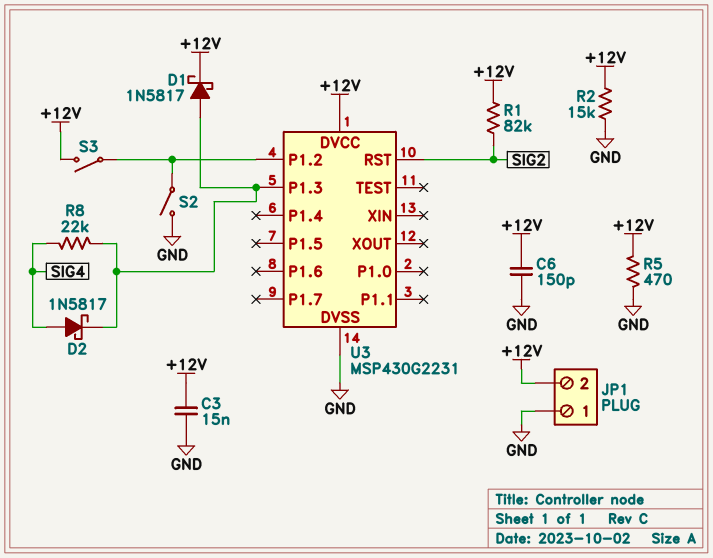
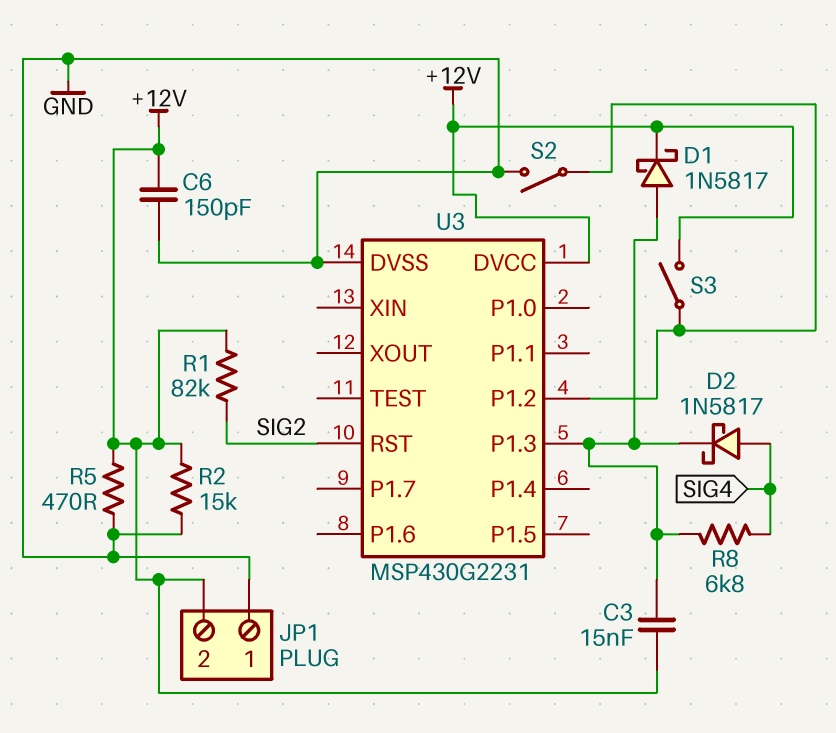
C3: 15nF (+12V, GND) -> 15nF (+12V, U3/P1.3)
R8: 22k (SIG4, U3/P1.3) -> 6.8k (SIG4, U3/P1.3)

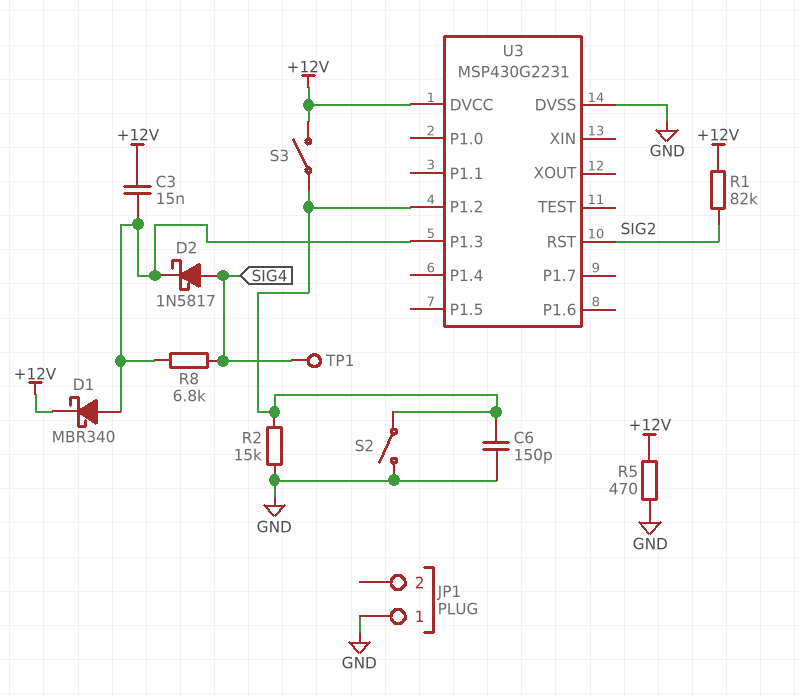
C6: 150pF (+12V, GND) -> 150pF (GND, U3/P1.2)
D1: schottky 1N5817 (A U3/P1.3, K +12V) -> schottky MBR340 (A U3/P1.3, K +12V)
JP1 pin 2: +12V -> none
R2: 15k (+12V, GND) -> 15k (GND, U3/P1.2)
TP1: none -> test point (SIG4)

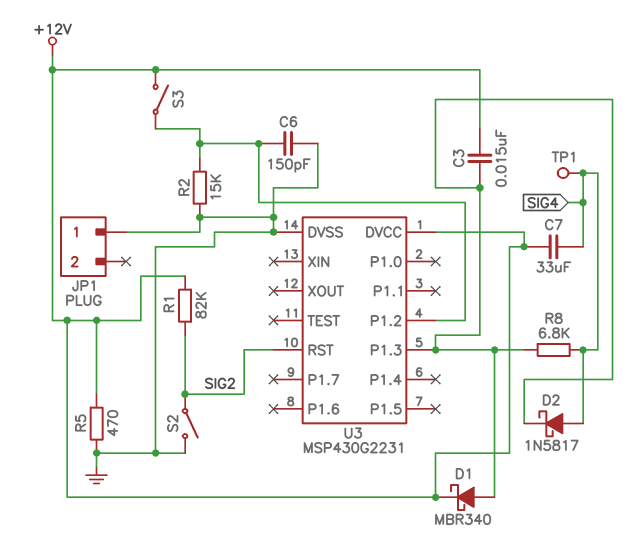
C7: none -> 33uF (+12V, SIG4)
S2: switch (GND, U3/P1.2) -> switch (GND, SIG2)

